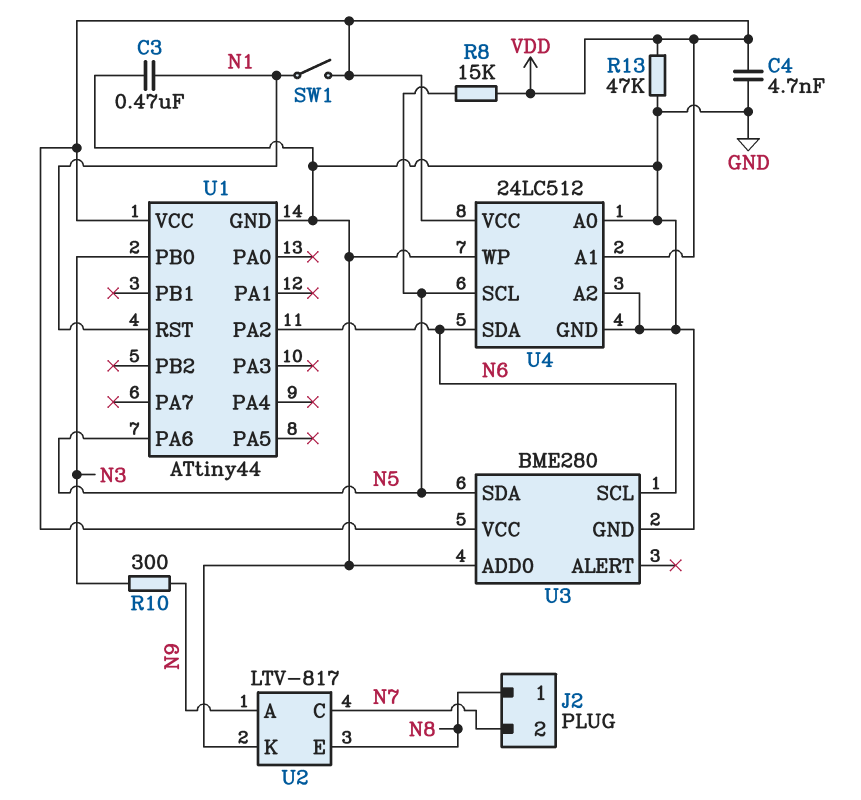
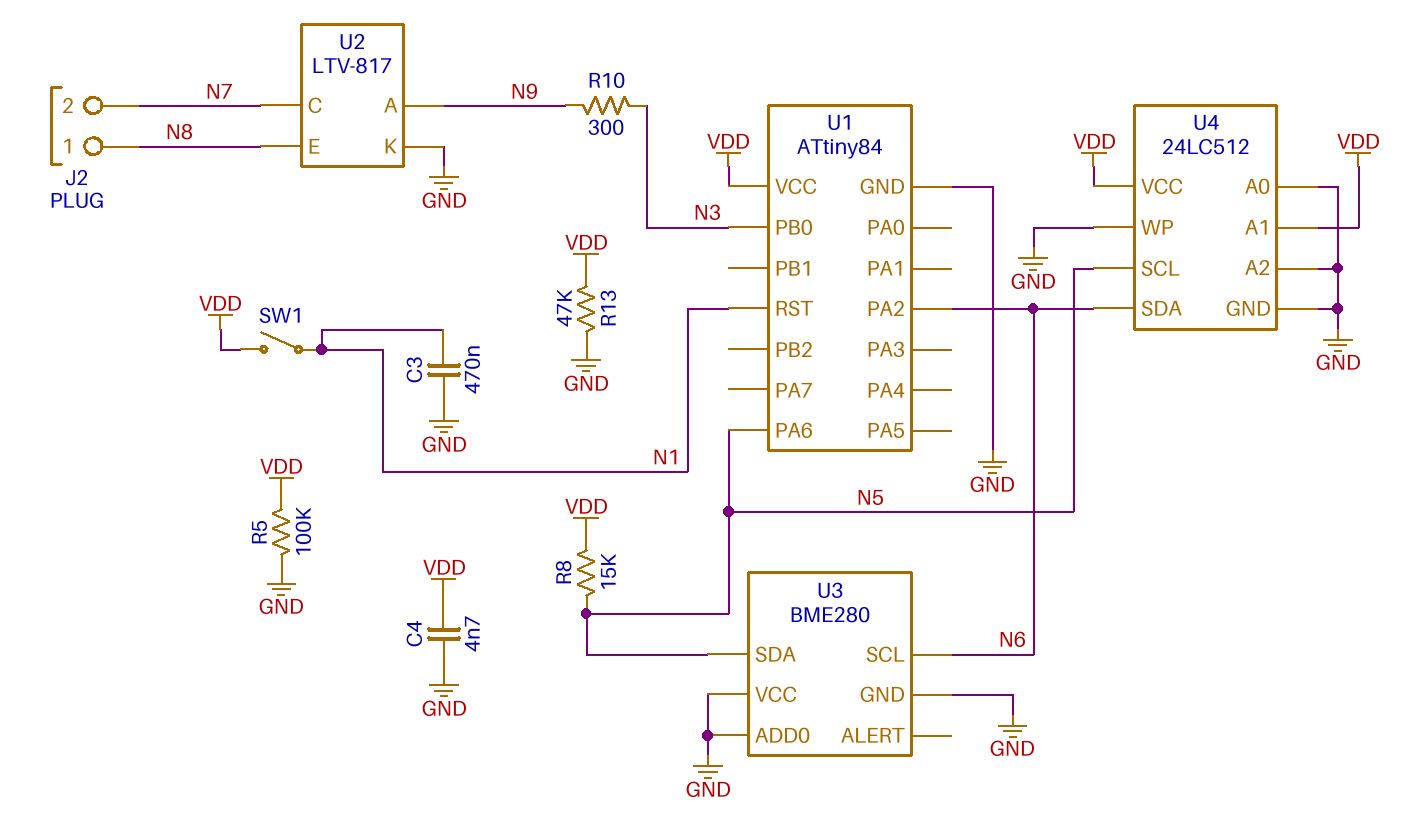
R5: none -> 100k (GND, VDD)
U1: ATtiny44 -> ATtiny84
U3 pin VCC: VDD -> GND

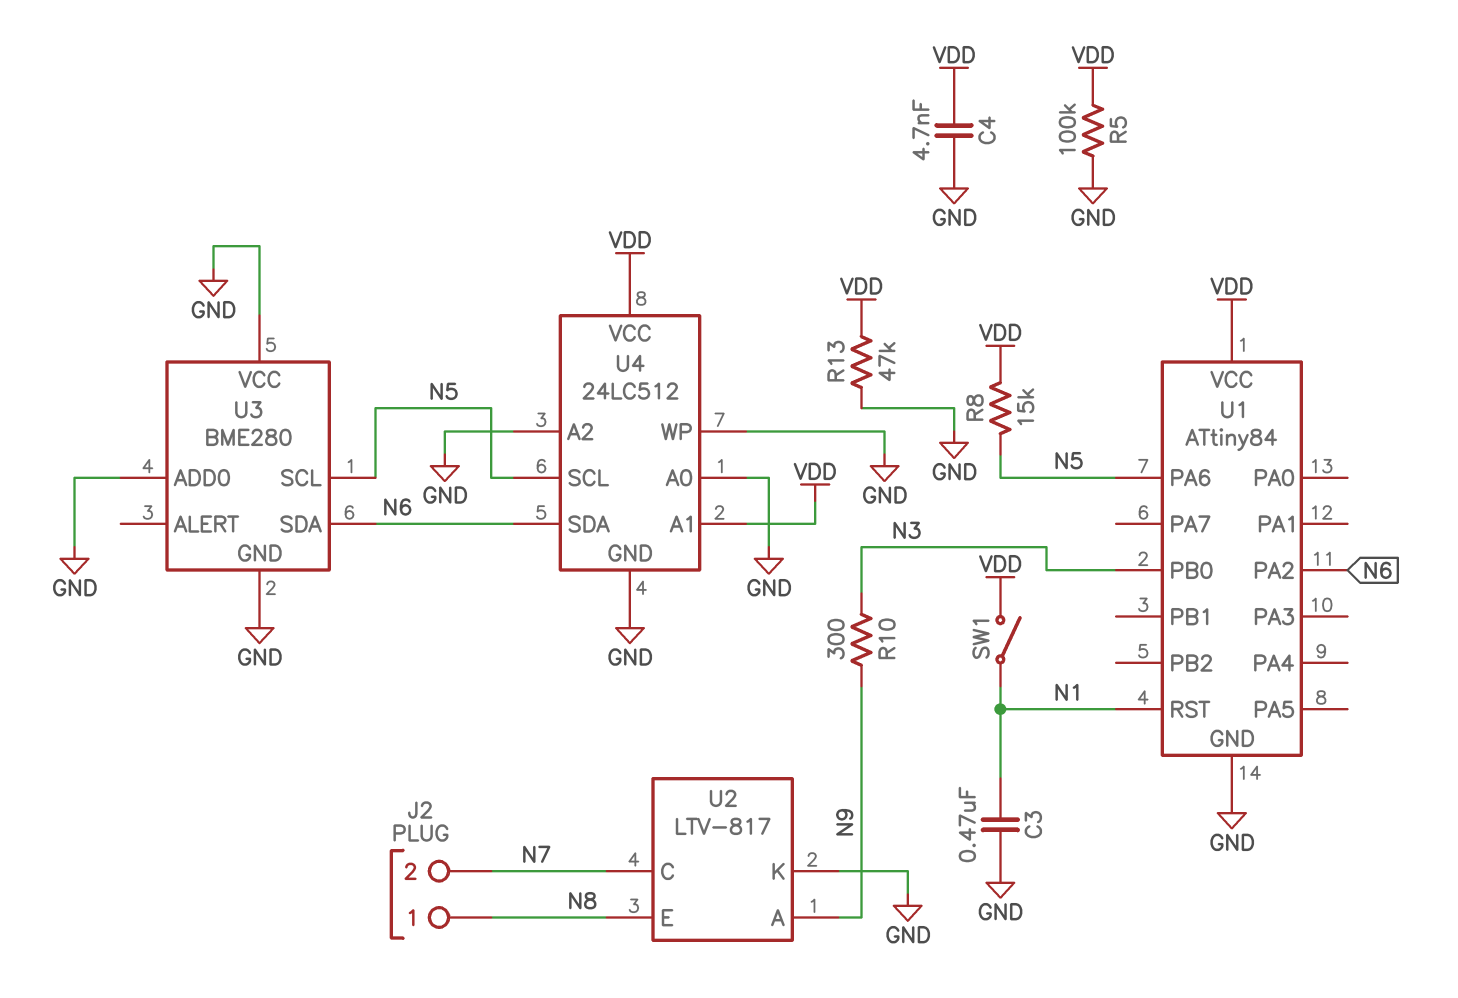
U3 pin SCL: N6 -> N5
U3 pin SDA: N5 -> N6

